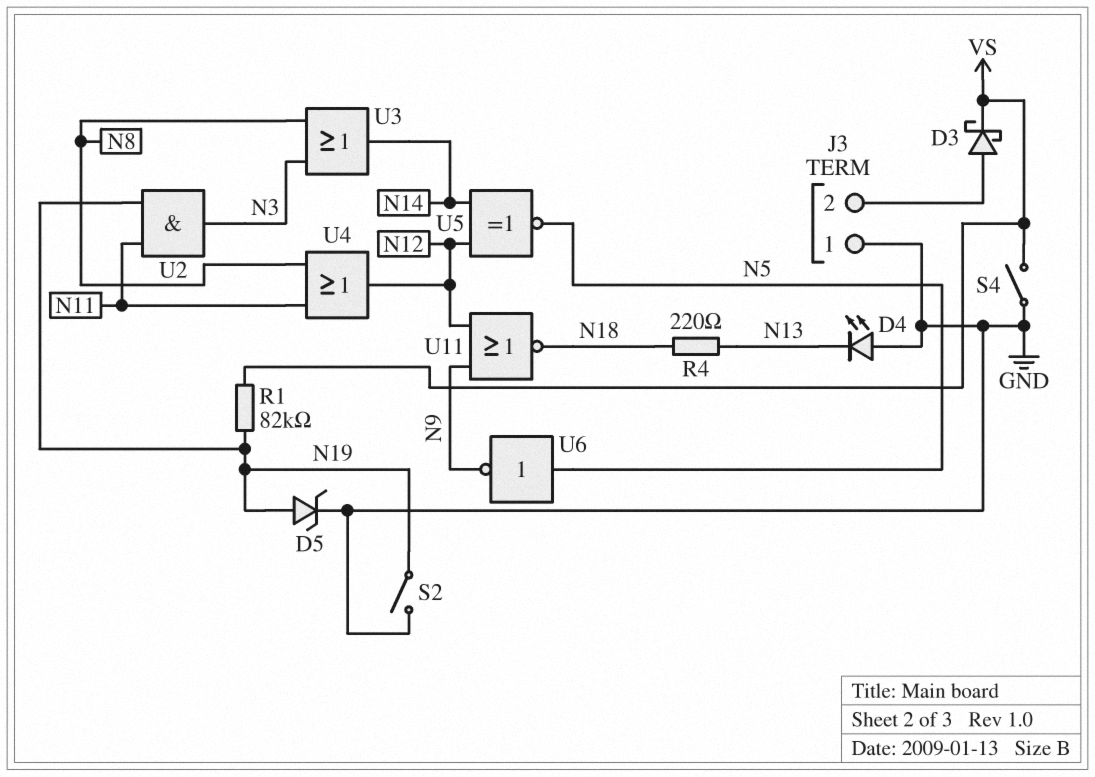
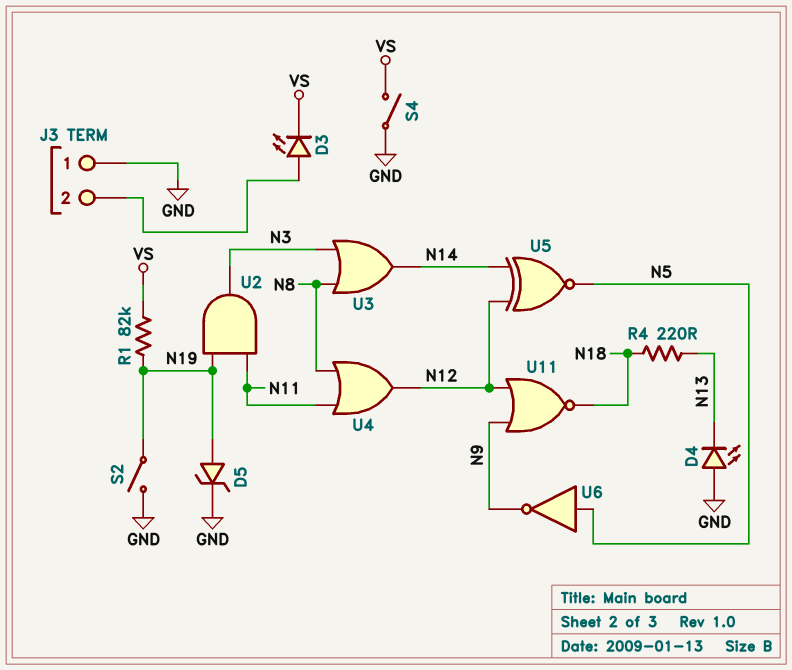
D3: schottky (A J3/2, K VS) -> LED (A J3/2, K VS)

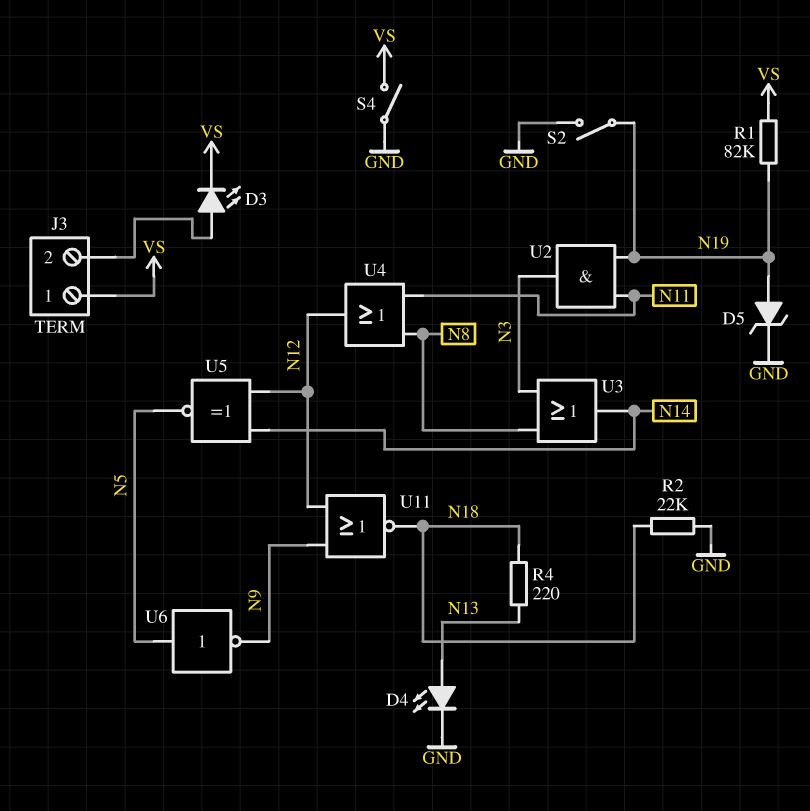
D4: LED (A GND, K N13) -> LED (A N13, K GND)
J3 pin 1: GND -> VS
R2: none -> 22k (GND, N18)

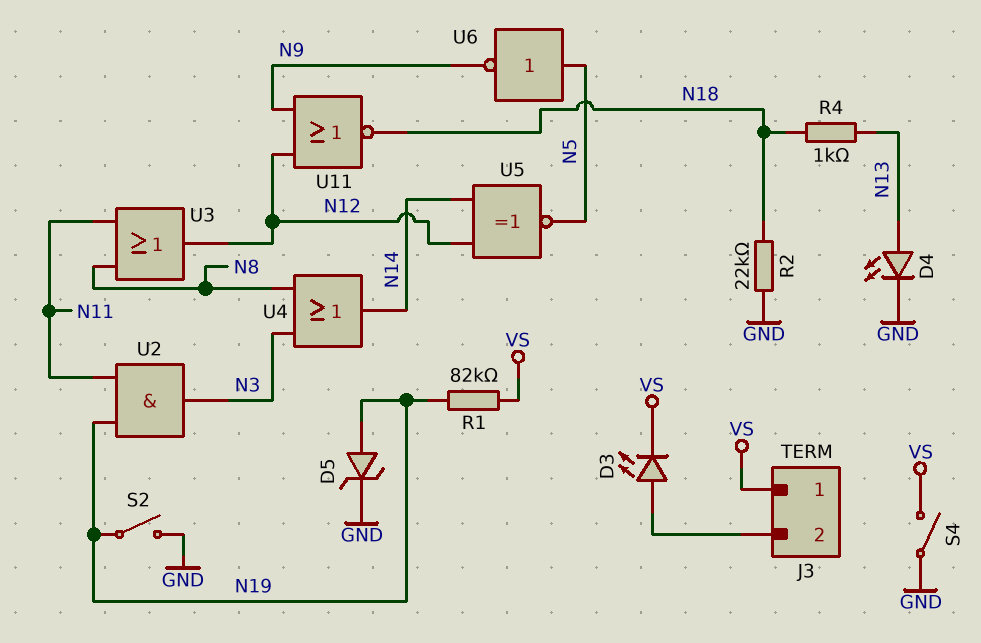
R4: 220 (N13, N18) -> 1k (N13, N18)
U3: OR (in N3, in N8, out N14) -> OR (in N8, in N11, out N12)
U4: OR (in N8, in N11, out N12) -> OR (in N3, in N8, out N14)

